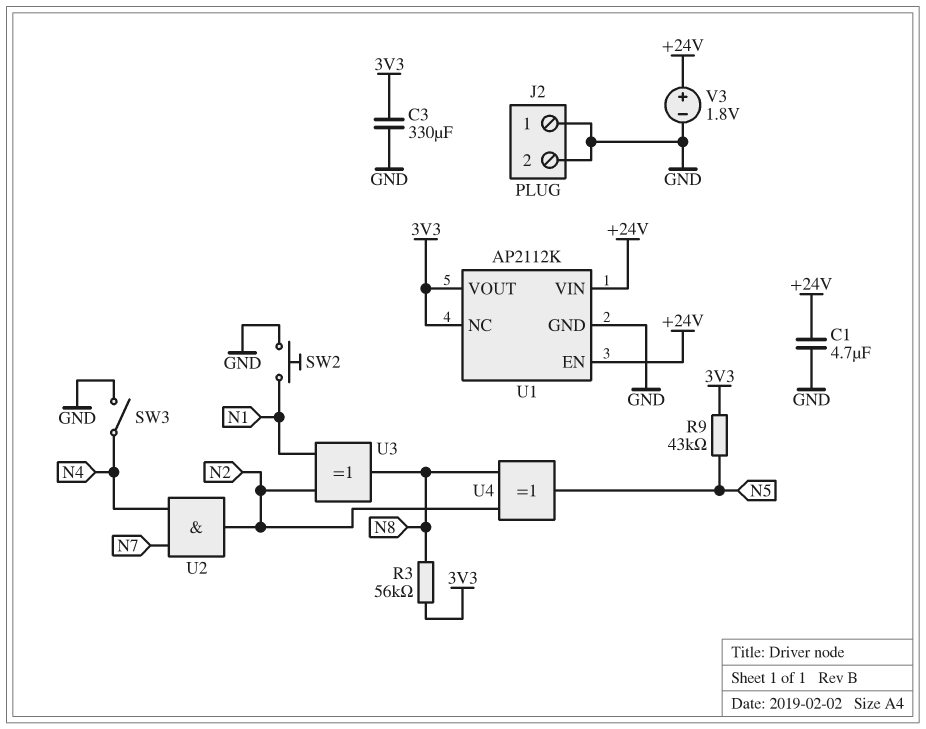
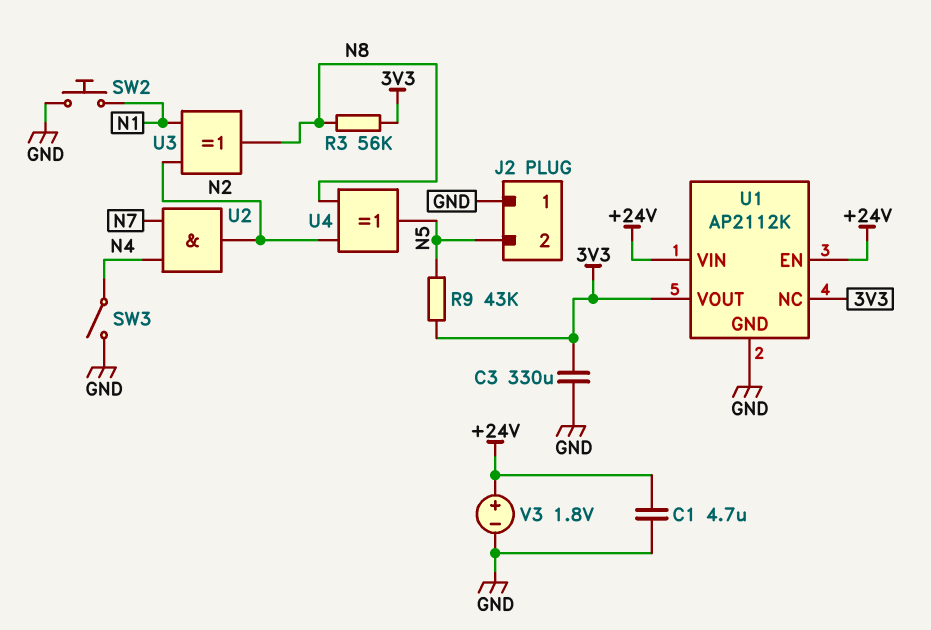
J2 pin 2: GND -> N5

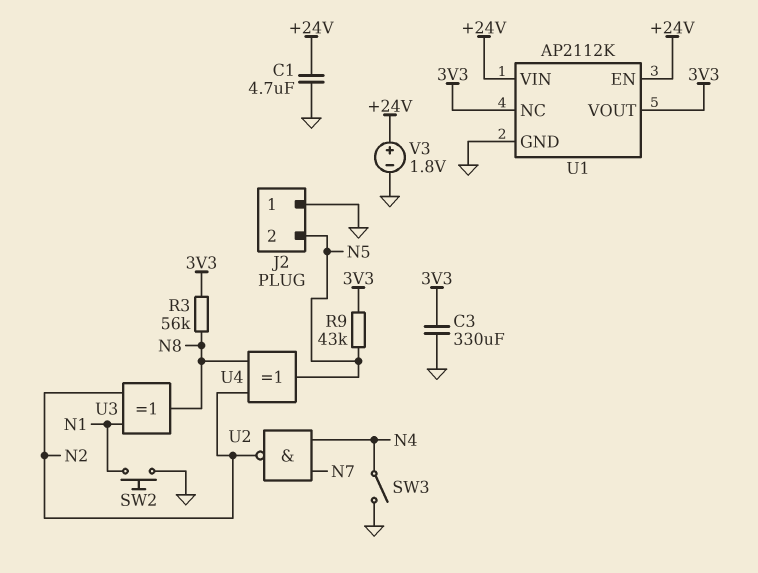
U2: AND (in N4, in N7, out N2) -> NAND (in N4, in N7, out N2)

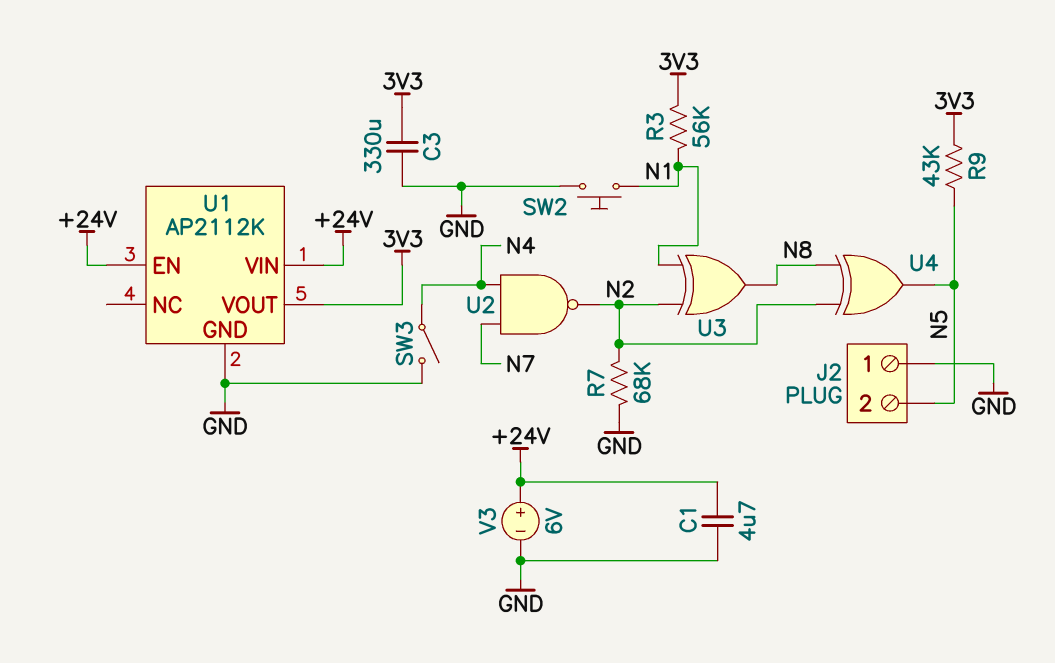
R3: 56k (3V3, N8) -> 56k (3V3, N1)
R7: none -> 68k (GND, N2)
U1 pin NC: 3V3 -> none
V3: 1.8V (plus +24V, minus GND) -> 6V (plus +24V, minus GND)

